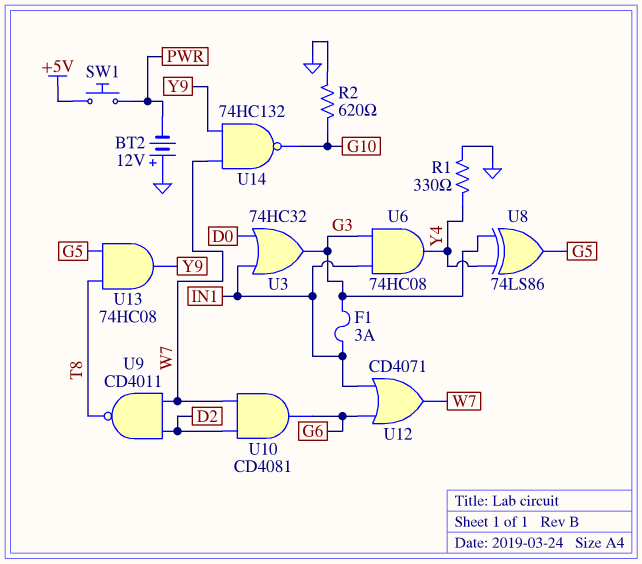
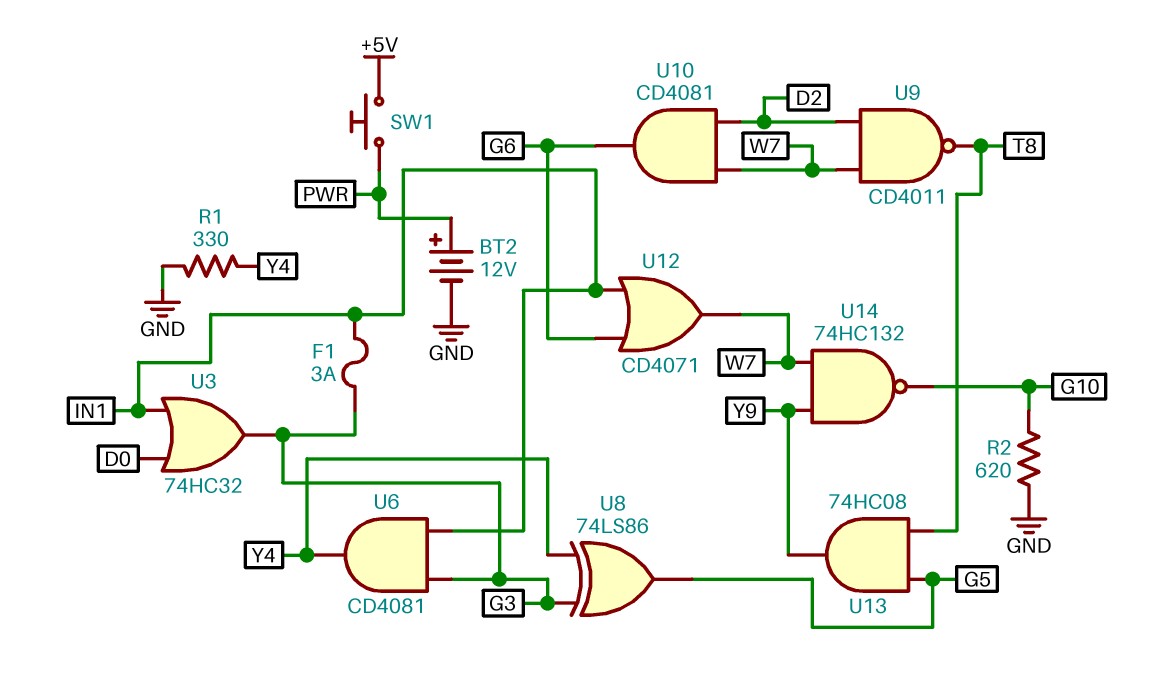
BT2: 12V (plus GND, minus PWR) -> 12V (plus PWR, minus GND)
U6: AND 74HC08 (in G3, in IN1, out Y4) -> AND CD4081 (in G3, in IN1, out Y4)

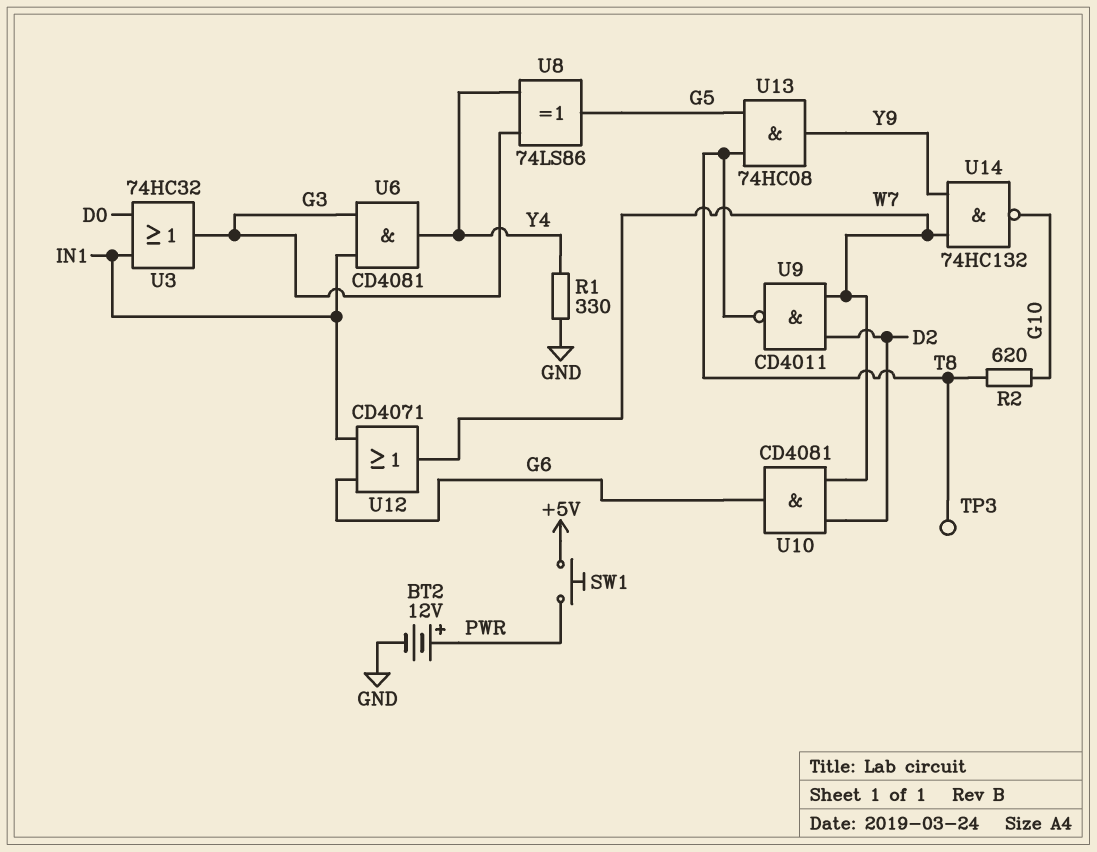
F1: 3A (G3, IN1) -> none
R2: 620 (G10, GND) -> 620 (G10, T8)
TP3: none -> test point (T8)

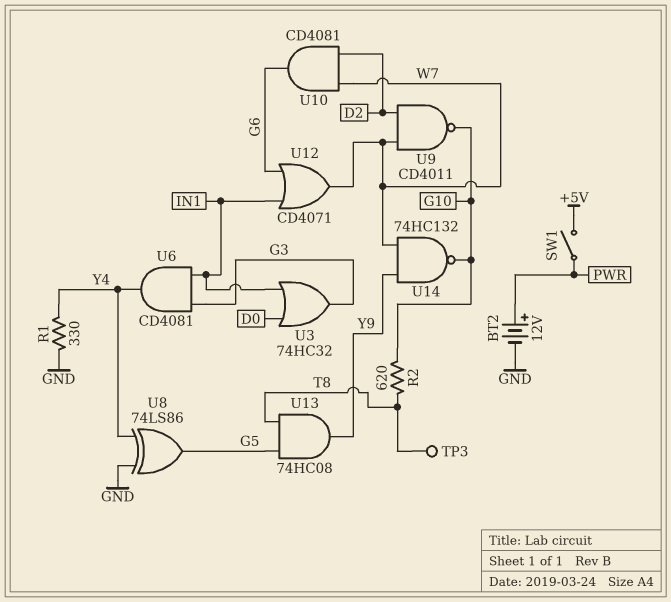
SW1: button (+5V, PWR) -> switch (+5V, PWR)
U8: XOR 74LS86 (in G3, in Y4, out G5) -> XOR 74LS86 (in GND, in Y4, out G5)
U9: NAND CD4011 (in D2, in W7, out T8) -> NAND CD4011 (in D2, in W7, out G10)

